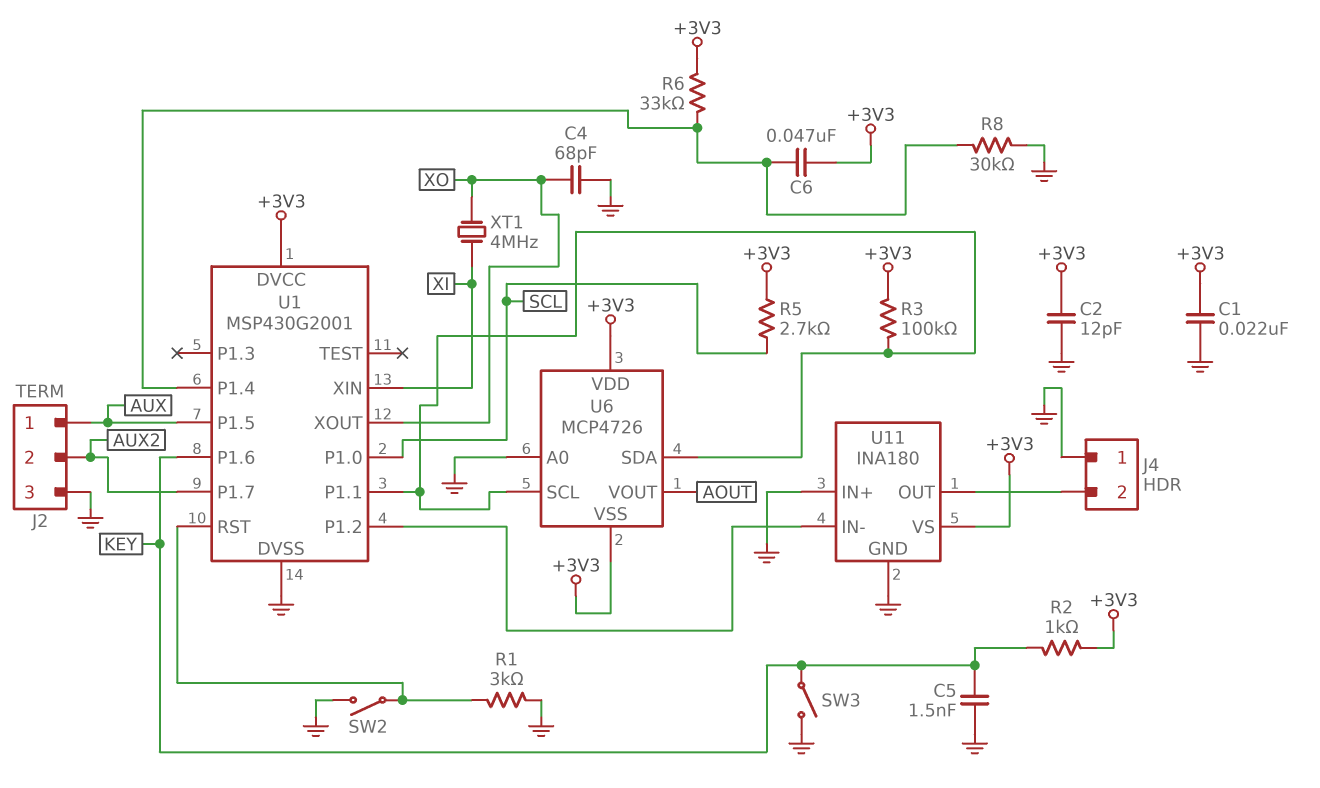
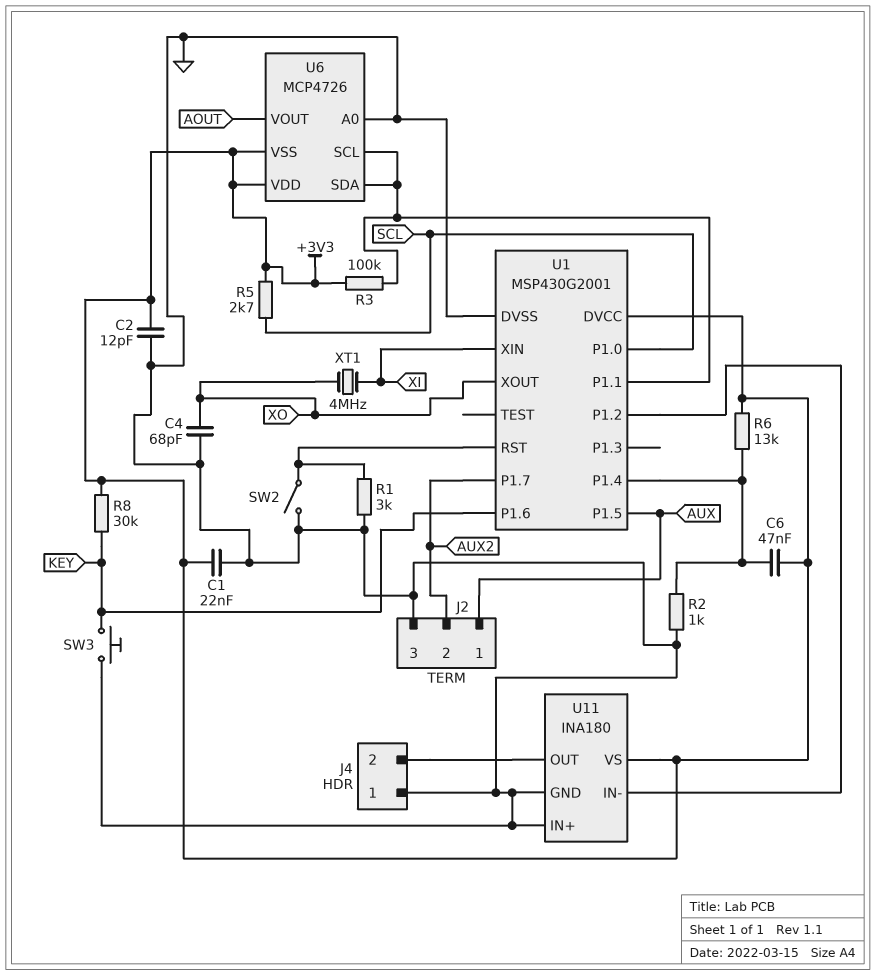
C5: 1.5nF (GND, KEY) -> none
R2: 1k (+3V3, KEY) -> 1k (GND, U1/P1.4)
R6: 33k (+3V3, U1/P1.4) -> 13k (+3V3, U1/P1.4)
R8: 30k (GND, U1/P1.4) -> 30k (+3V3, KEY)
SW3: switch (GND, KEY) -> button (GND, KEY)

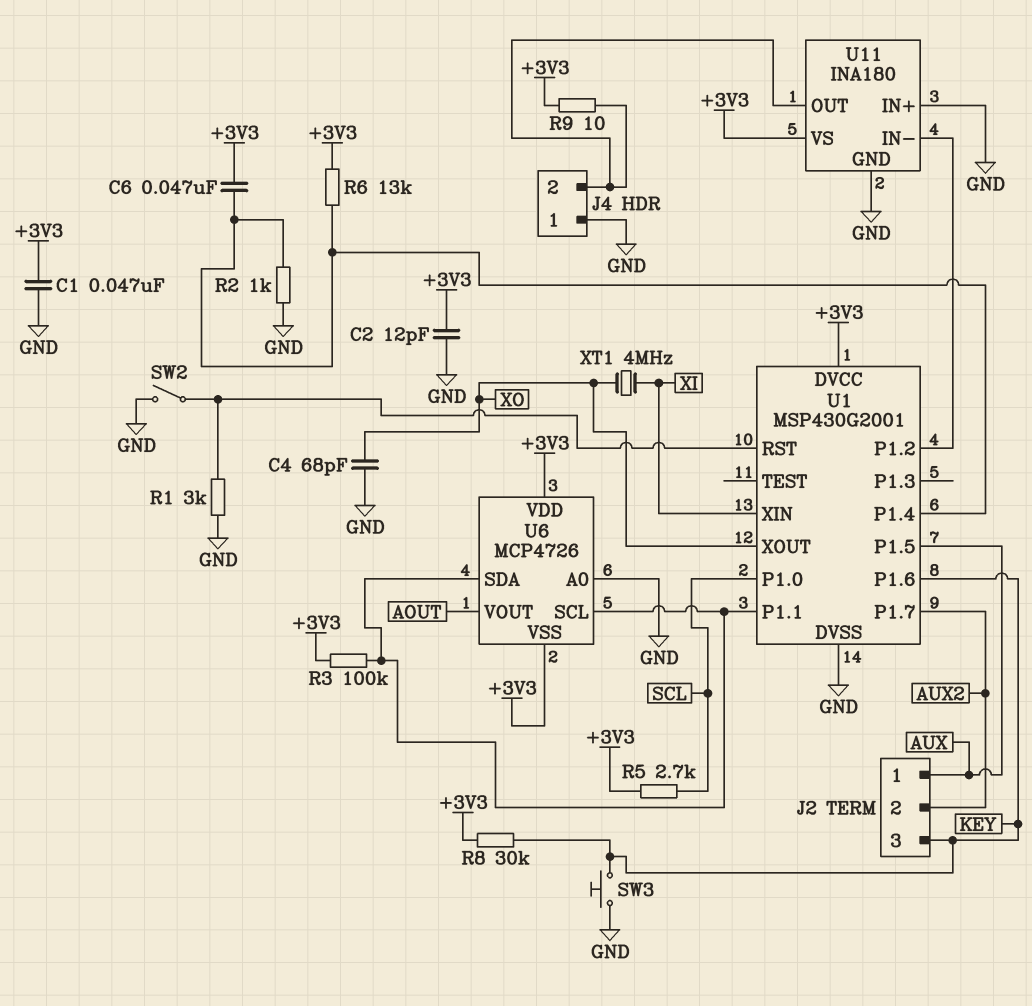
C1: 22nF (+3V3, GND) -> 47nF (+3V3, GND)
J2 pin 3: GND -> KEY
R9: none -> 10 (+3V3, J4/2)

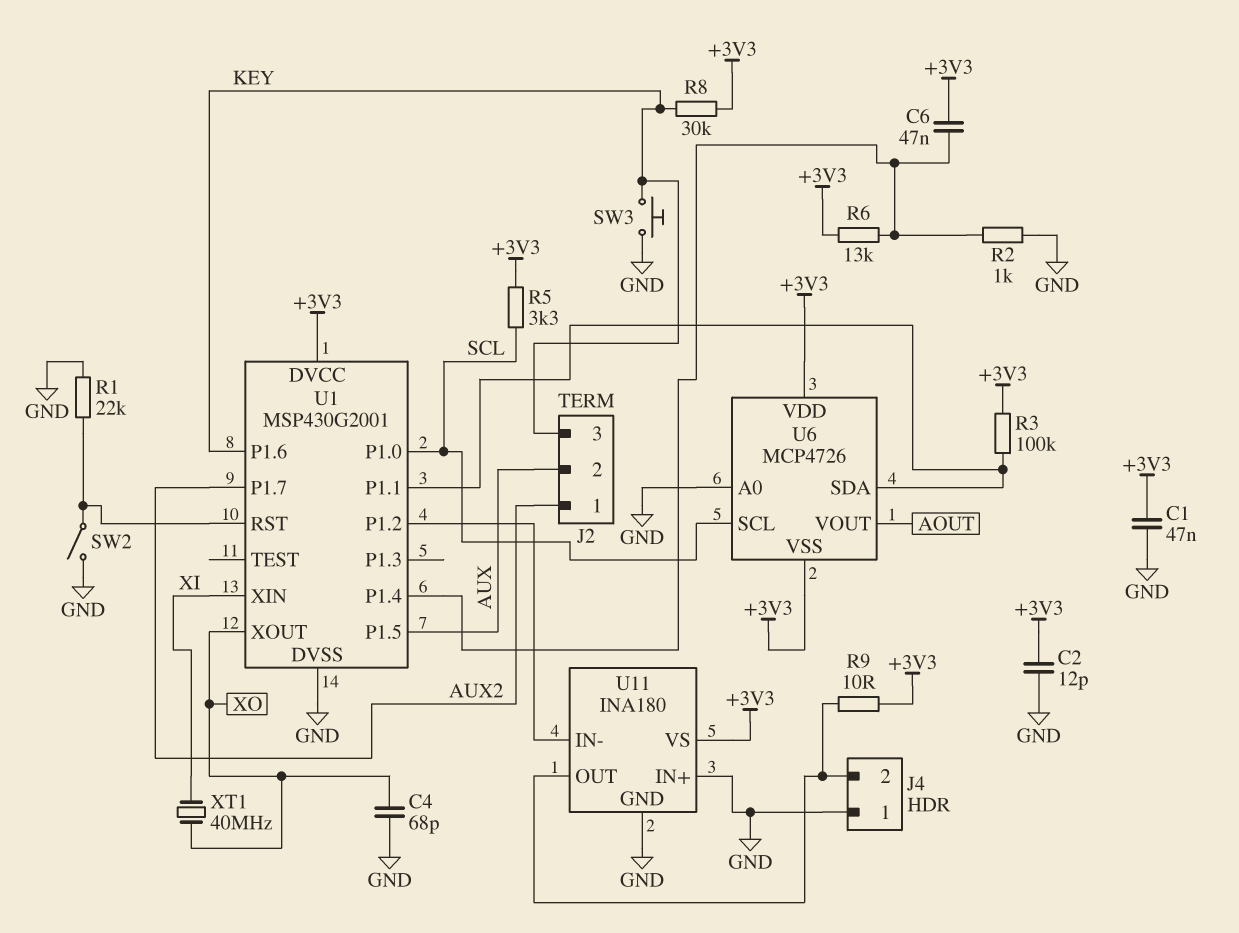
J2 pin 1: AUX -> AUX2
J2 pin 2: AUX2 -> AUX
R1: 3k (GND, U1/RST) -> 22k (GND, U1/RST)
R5: 2.7k (+3V3, SCL) -> 3.3k (+3V3, SCL)
U6 pin SCL: U1/P1.1 -> SCL
XT1: 4MHz (XI, XO) -> 40MHz (XI, XO)

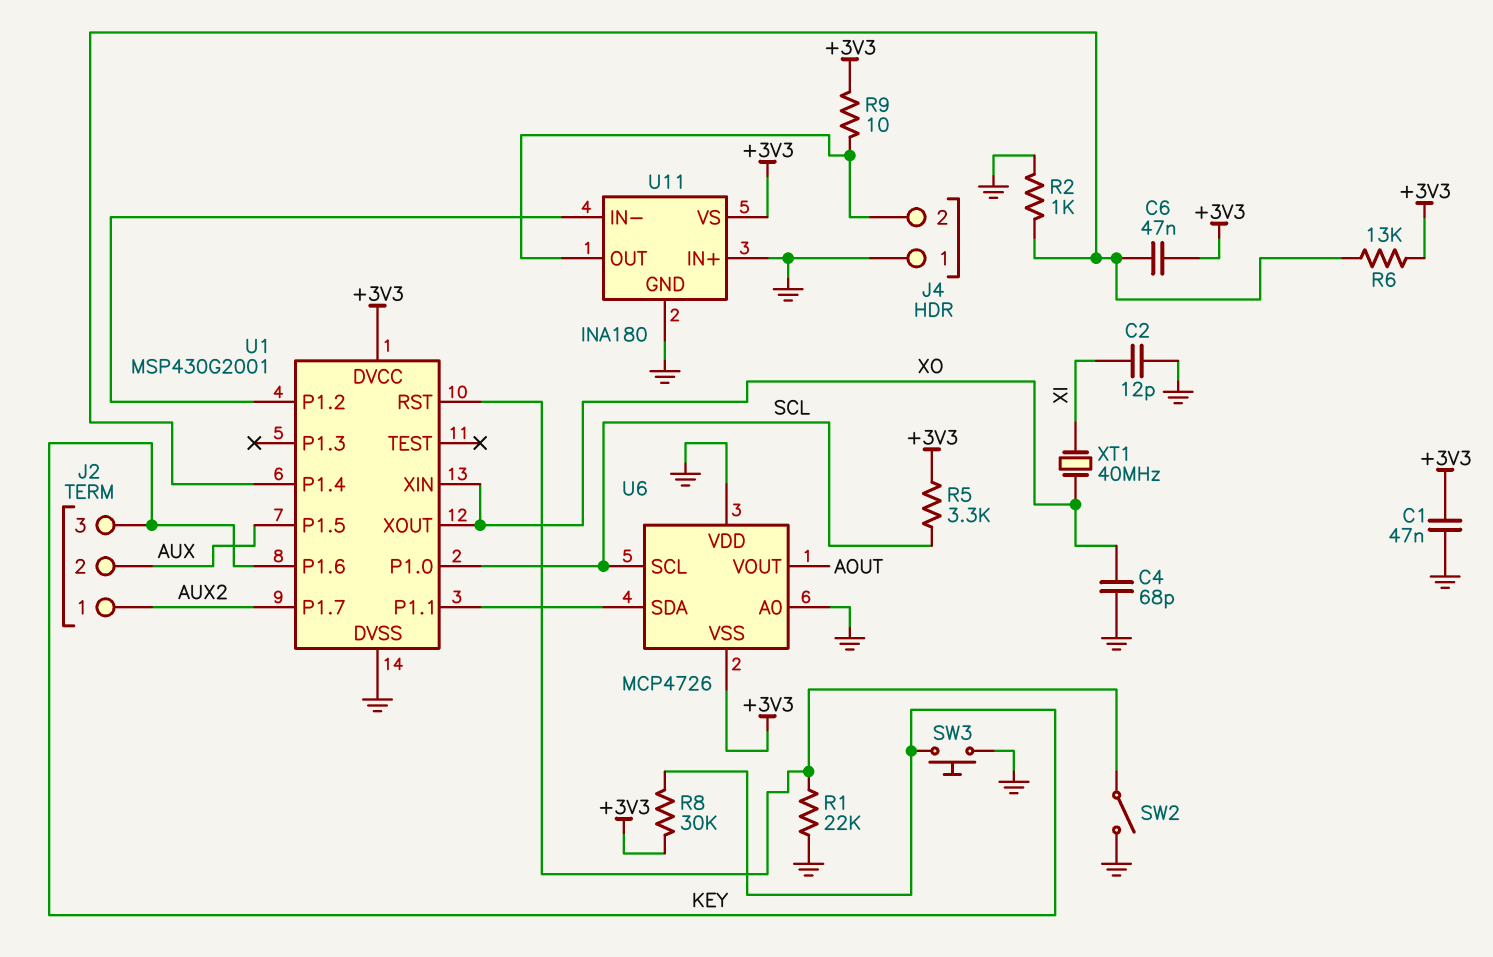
C2: 12pF (+3V3, GND) -> 12pF (GND, XI)
R3: 100k (+3V3, U1/P1.1) -> none
U1 pin XIN: XI -> XO
U6 pin VDD: +3V3 -> GND

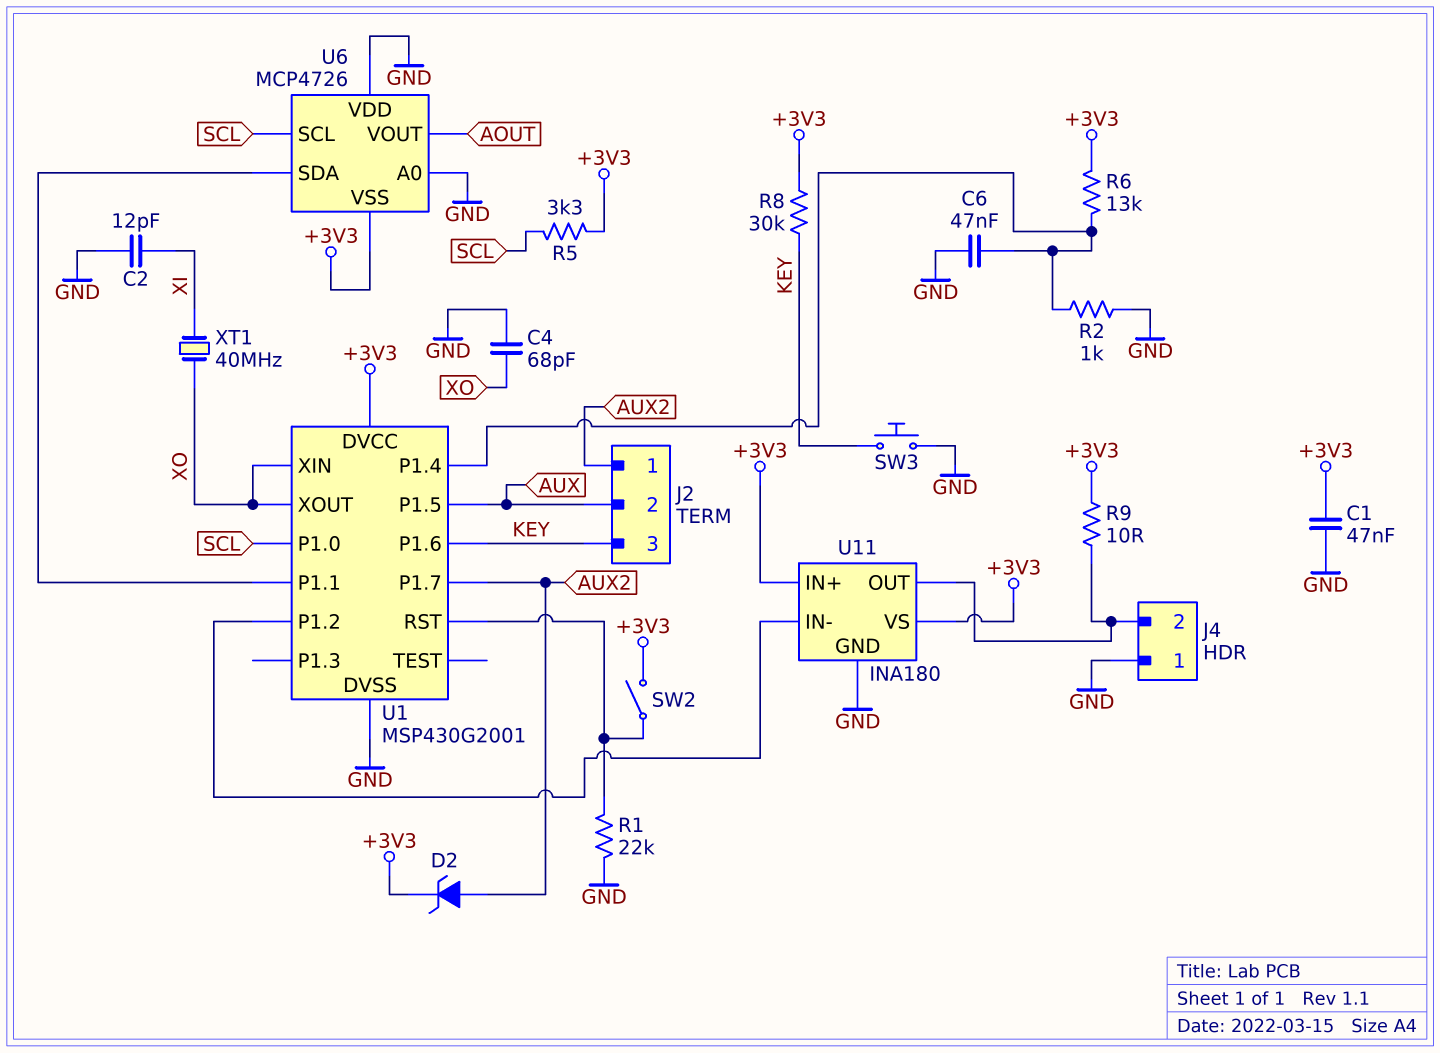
C6: 47nF (+3V3, U1/P1.4) -> 47nF (GND, U1/P1.4)
D2: none -> zener (A AUX2, K +3V3)
SW2: switch (GND, U1/RST) -> switch (+3V3, U1/RST)
U11 pin IN+: GND -> +3V3

